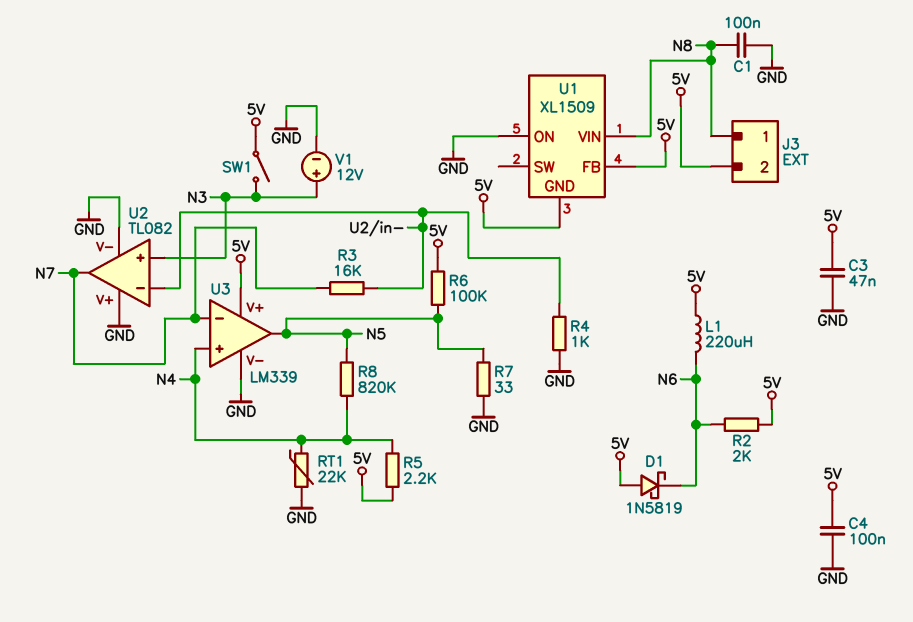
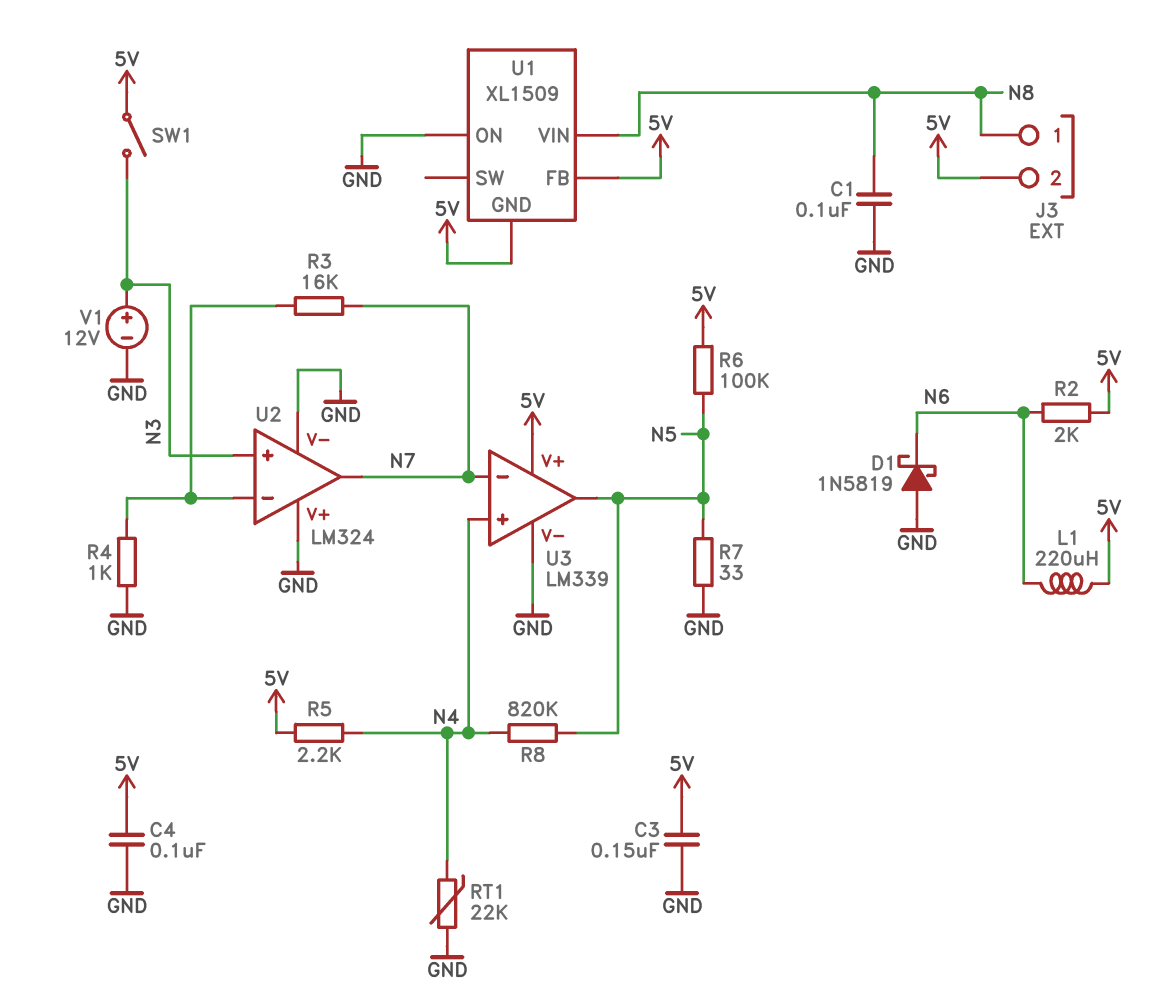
C3: 47nF (5V, GND) -> 150nF (5V, GND)
D1: schottky 1N5819 (A 5V, K N6) -> schottky 1N5819 (A GND, K N6)
U2: TL082 -> LM324

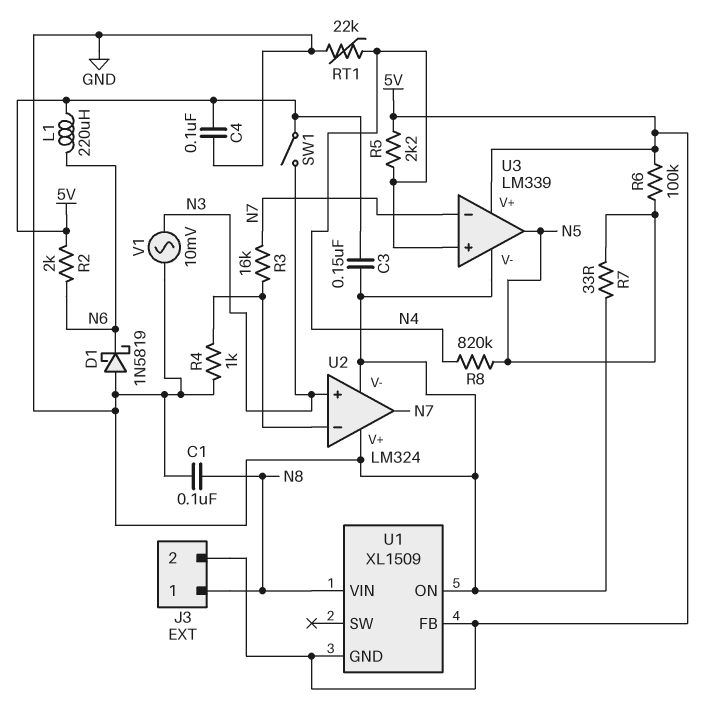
V1: 12V (plus N3, minus GND) -> AC 10mV (GND, N3)

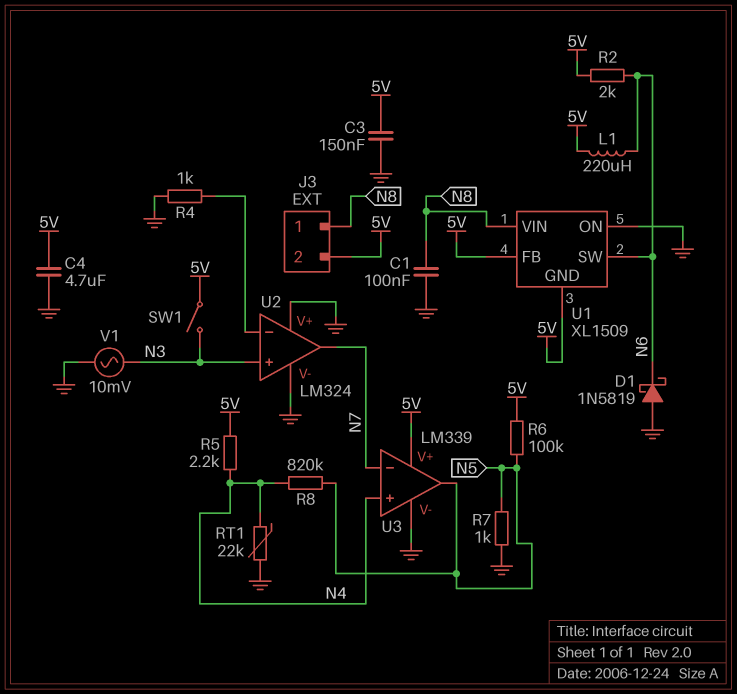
C4: 100nF (5V, GND) -> 4.7uF (5V, GND)
R3: 16k (N7, U2/in-) -> none
R7: 33 (GND, N5) -> 1k (GND, N5)
U1 pin SW: none -> N6

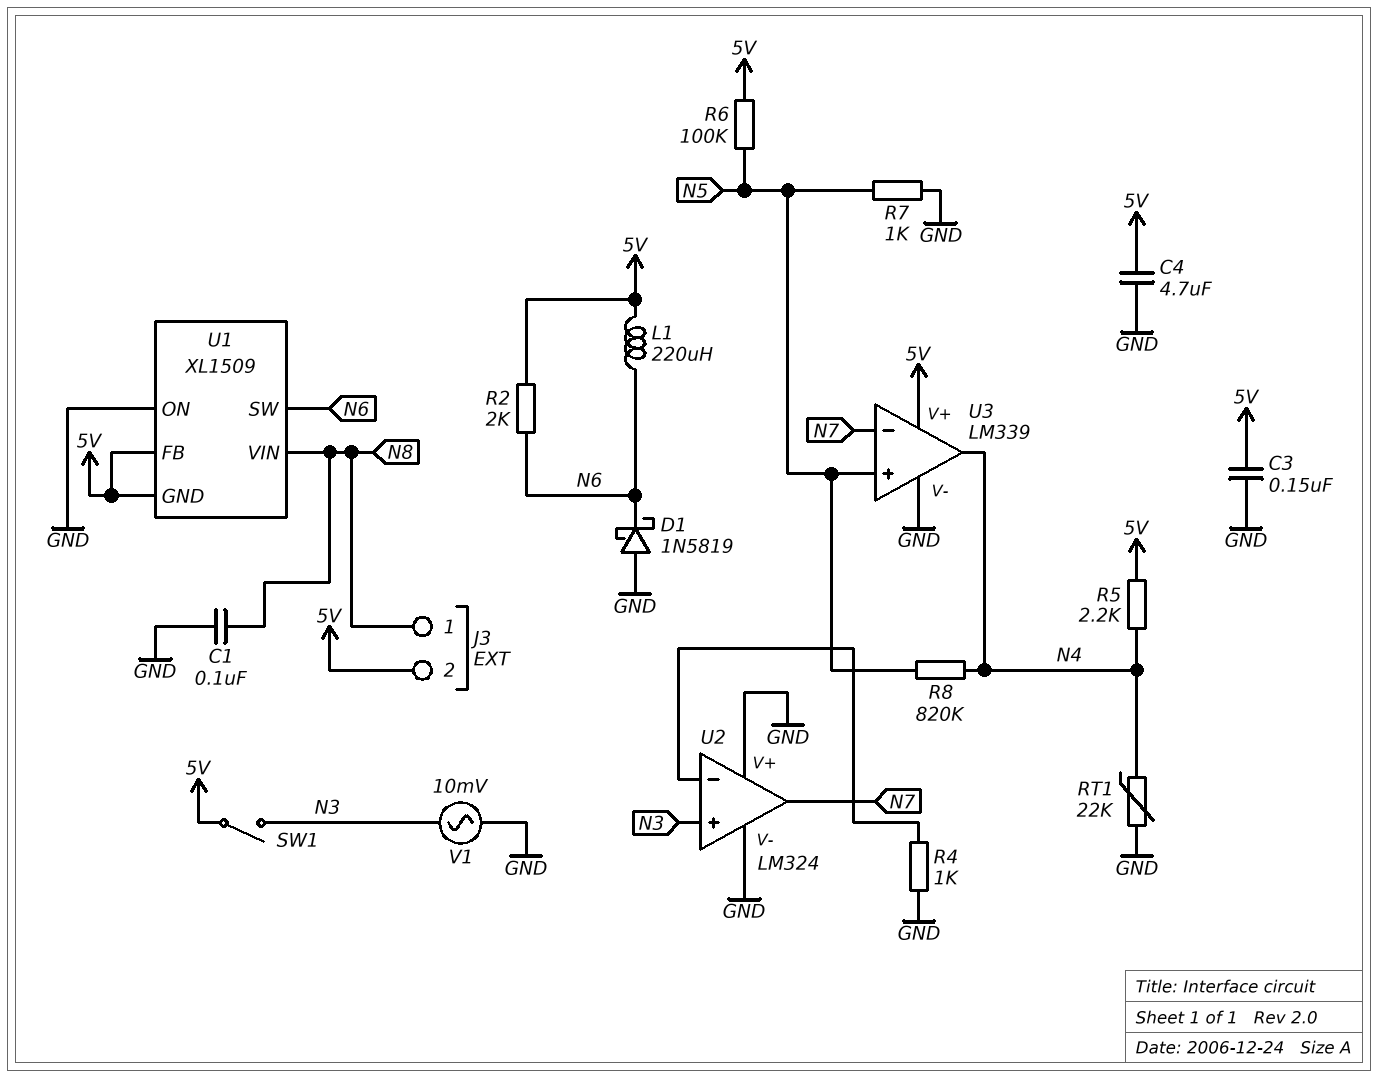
U3 pin in+: N4 -> N5
U3 pin out: N5 -> N4

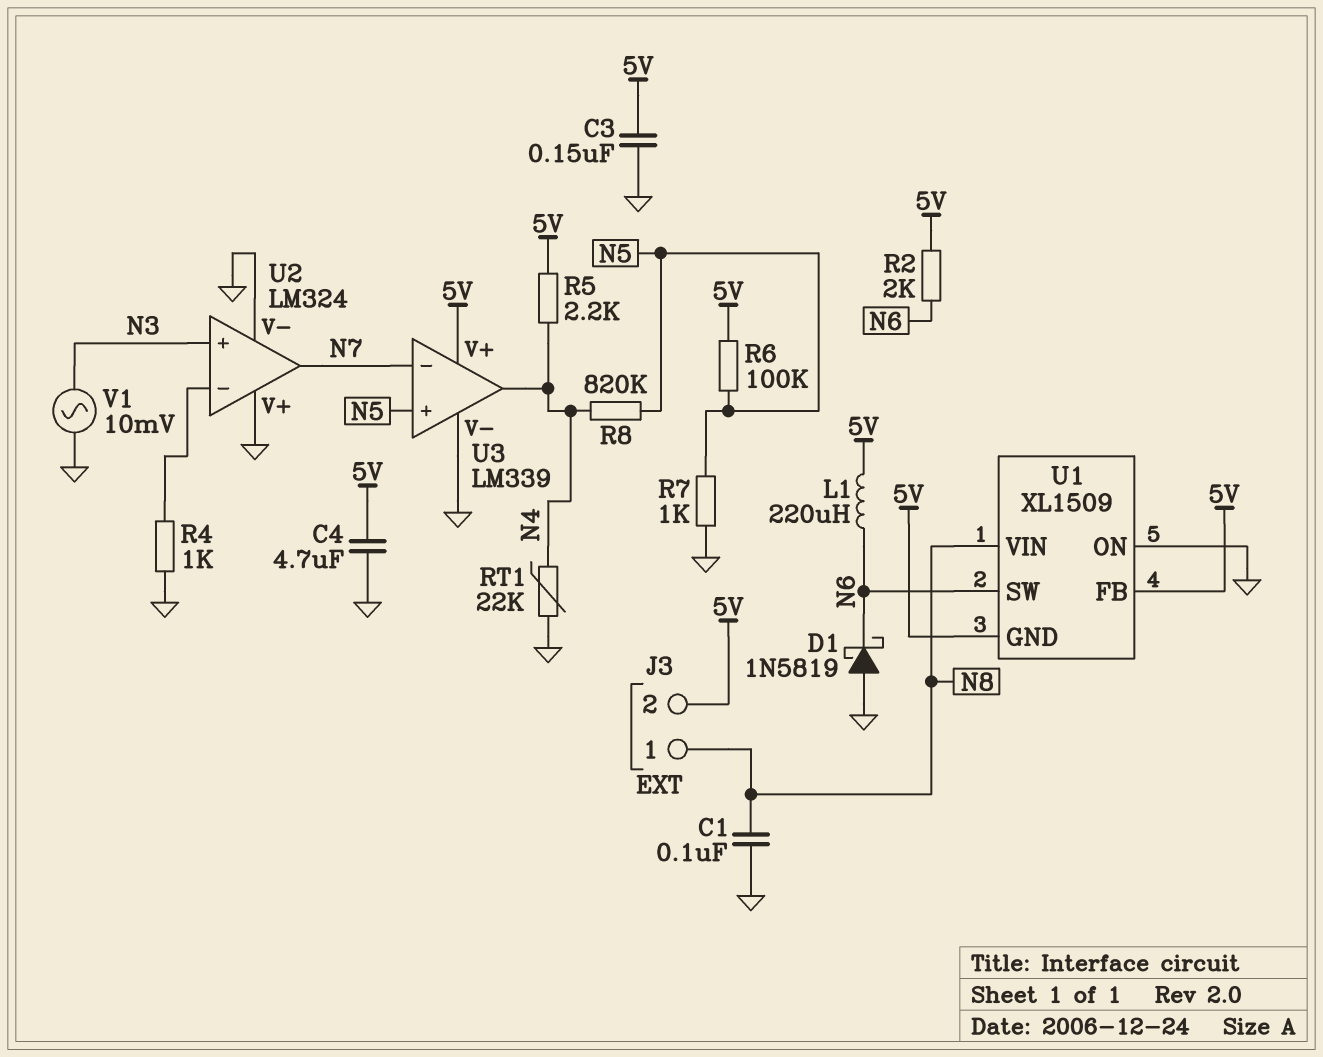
SW1: switch (5V, N3) -> none

